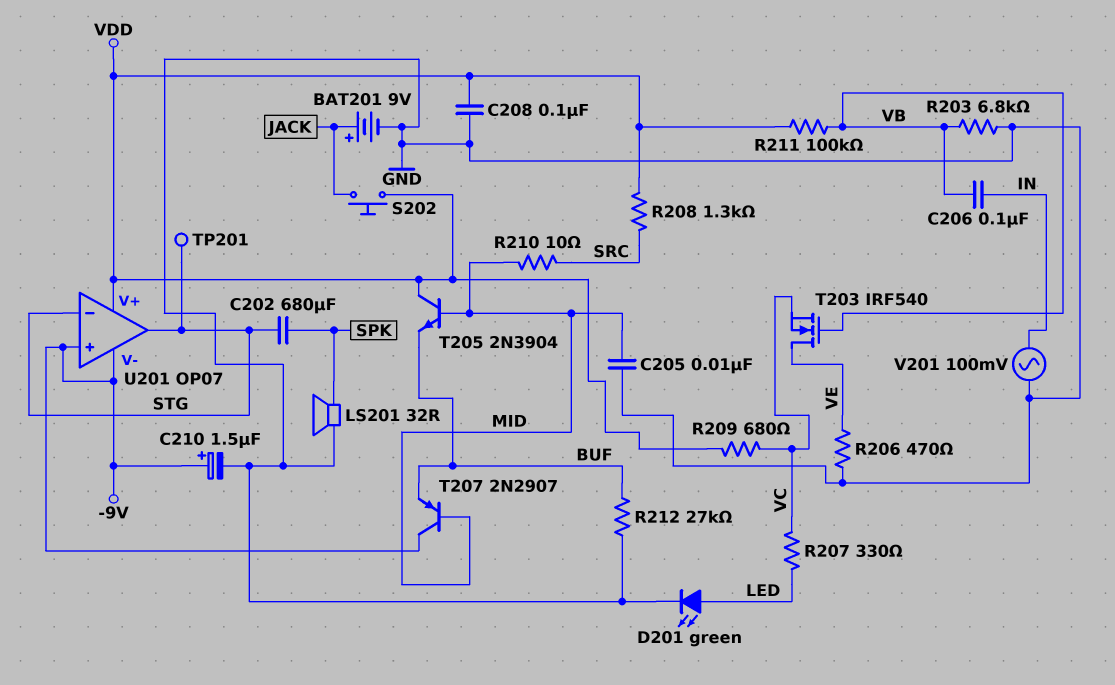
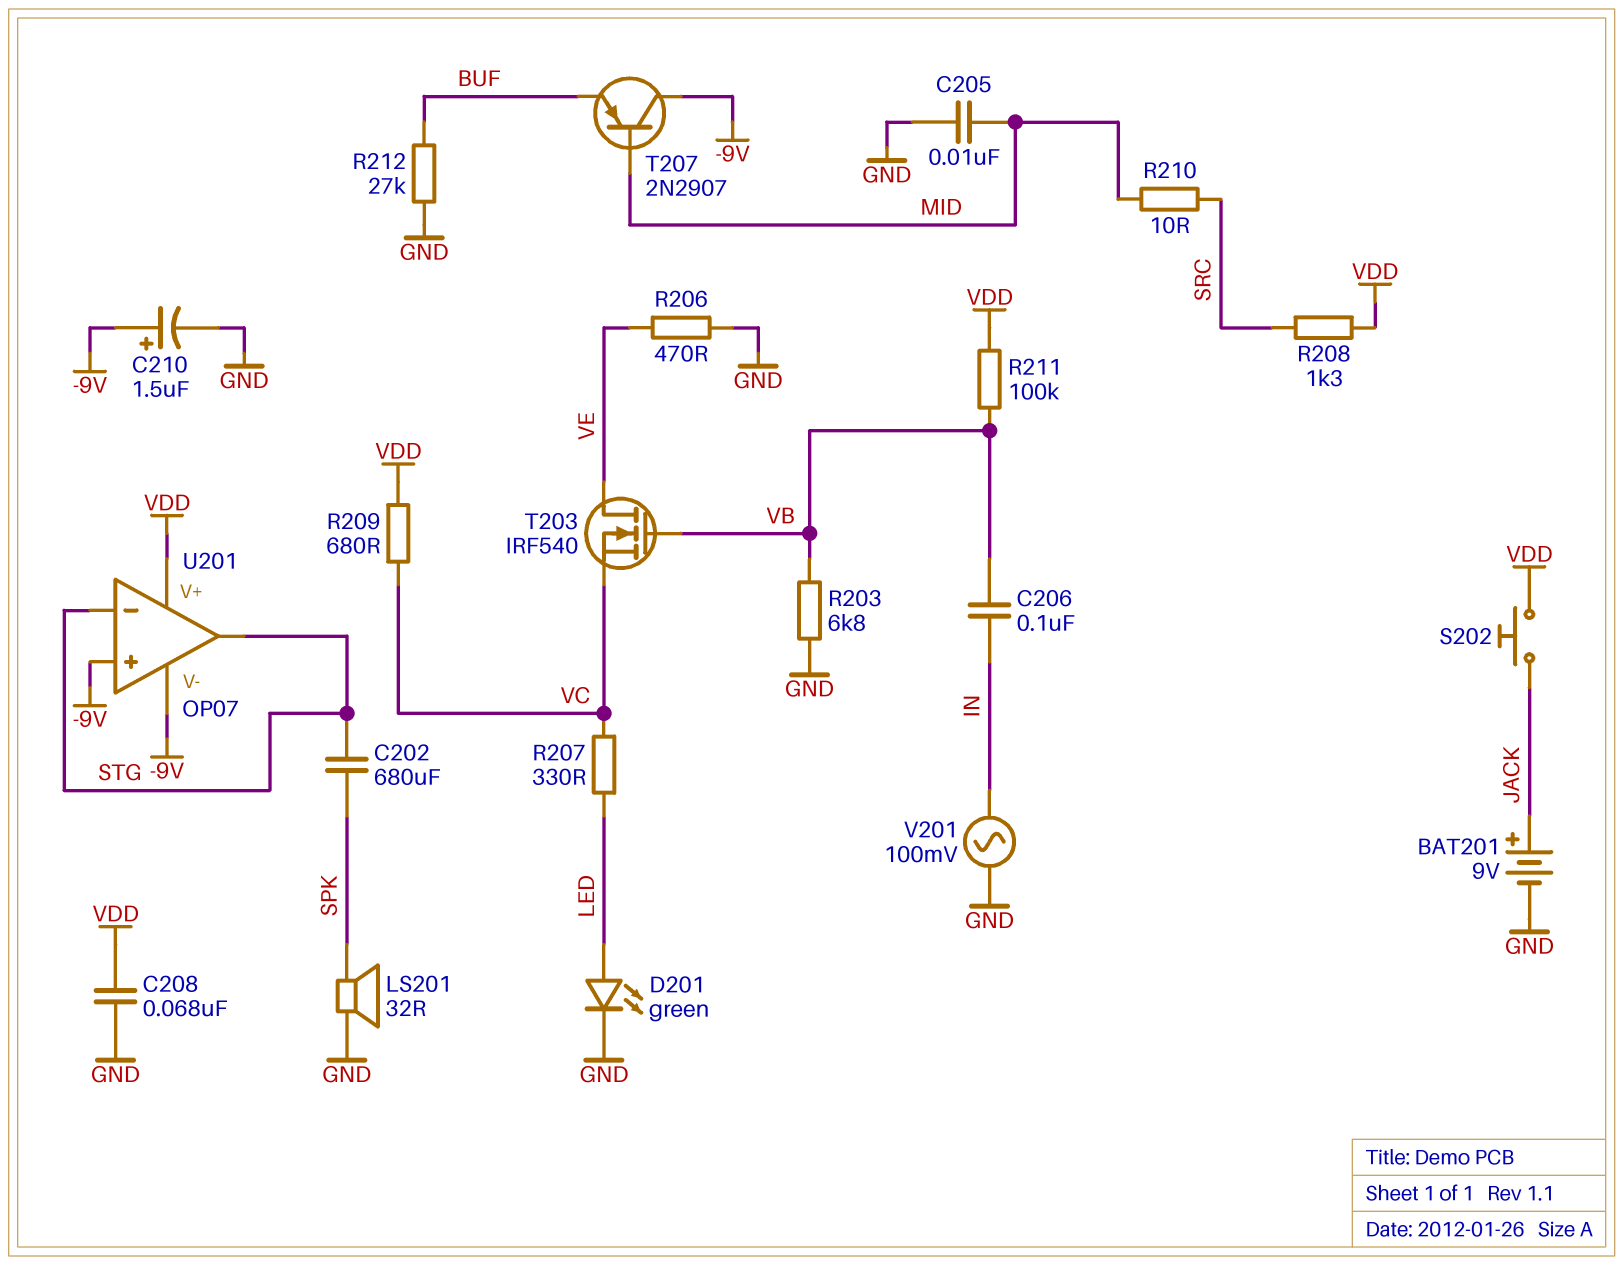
C208: 100nF (GND, VDD) -> 68nF (GND, VDD)
T205: NPN 2N3904 (B MID, C VDD, E BUF) -> none
TP201: test point (STG) -> none

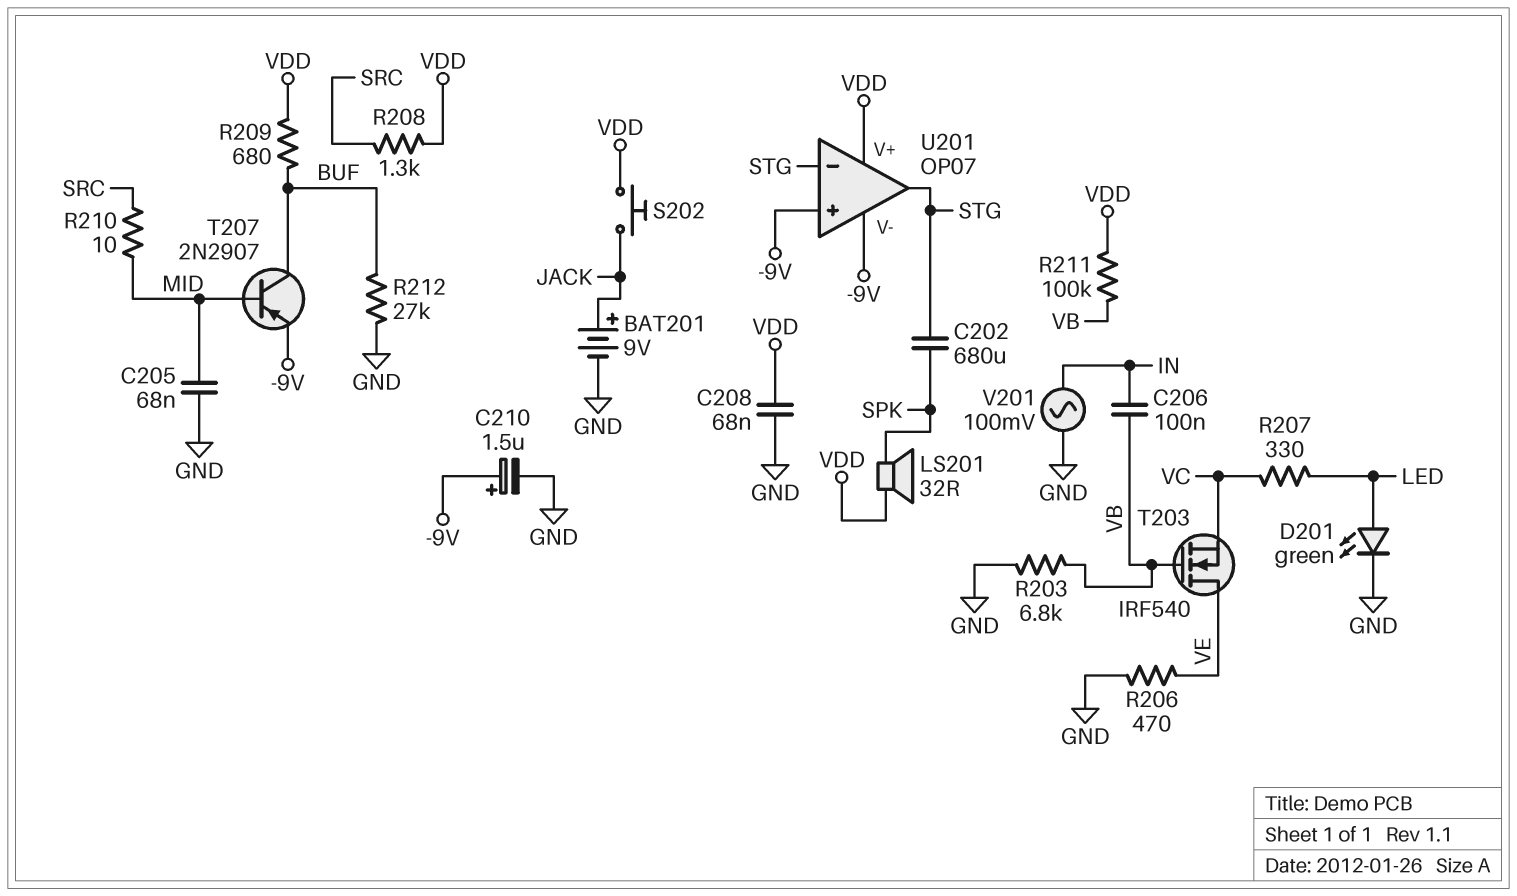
C205: 10nF (GND, MID) -> 68nF (GND, MID)
LS201: speaker 32R (GND, SPK) -> speaker 32R (SPK, VDD)
R209: 680 (VC, VDD) -> 680 (BUF, VDD)
T207: PNP 2N2907 (B MID, C -9V, E BUF) -> PNP 2N2907 (B MID, C BUF, E -9V)

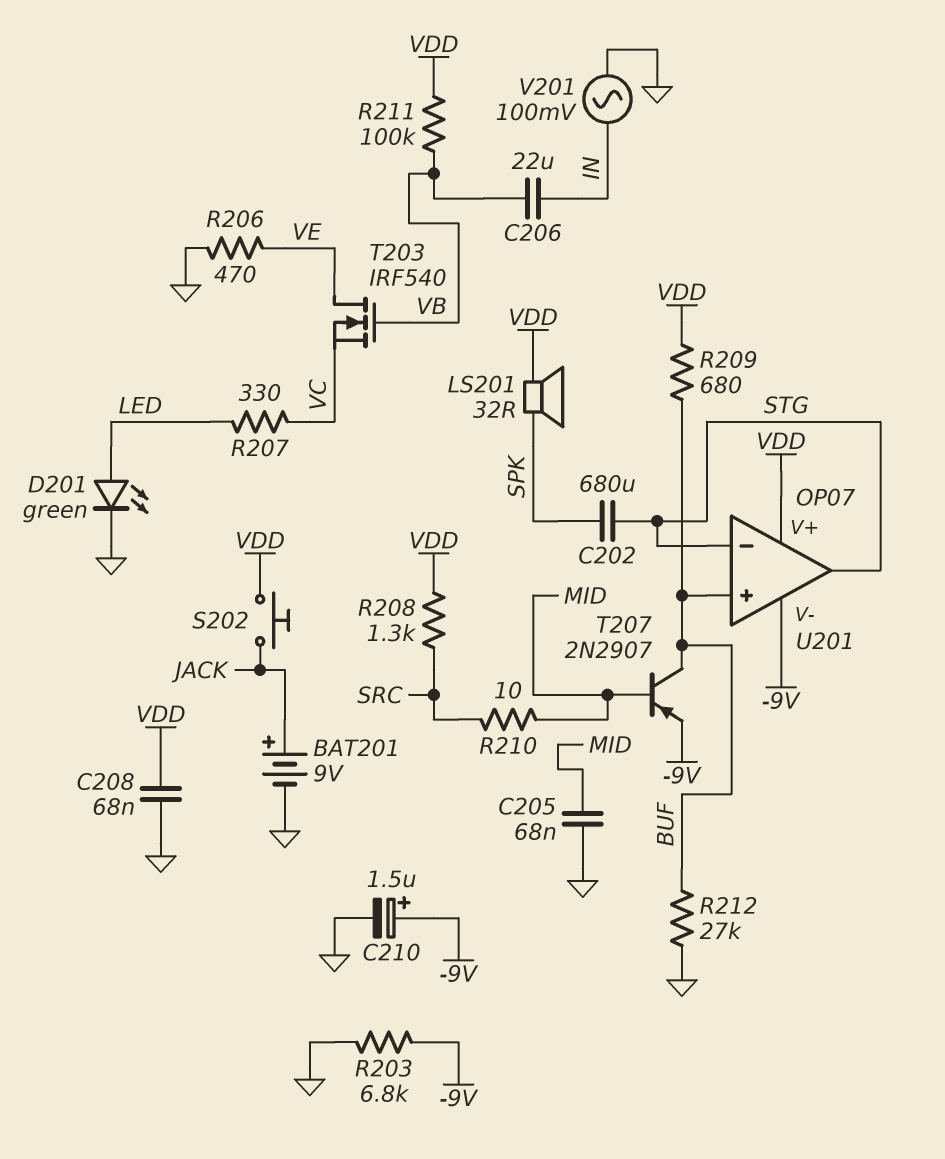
C206: 100nF (IN, VB) -> 22uF (IN, VB)
R203: 6.8k (GND, VB) -> 6.8k (-9V, GND)
U201 pin in+: -9V -> BUF

